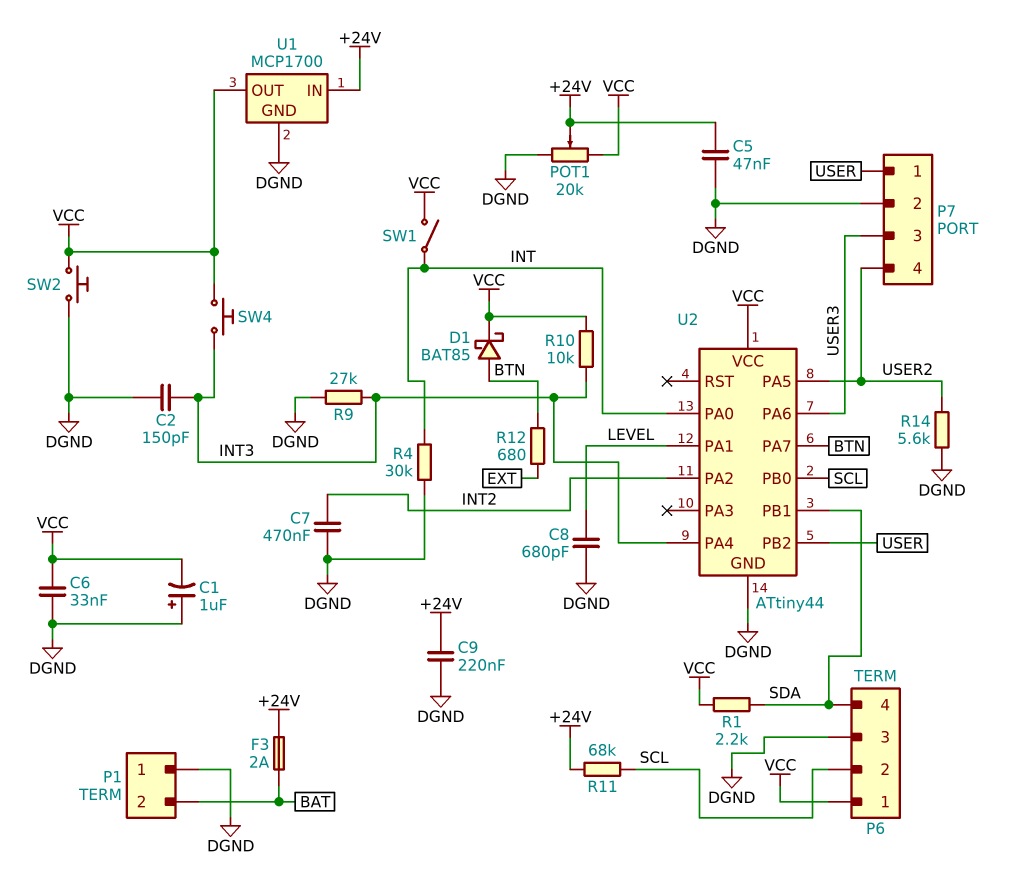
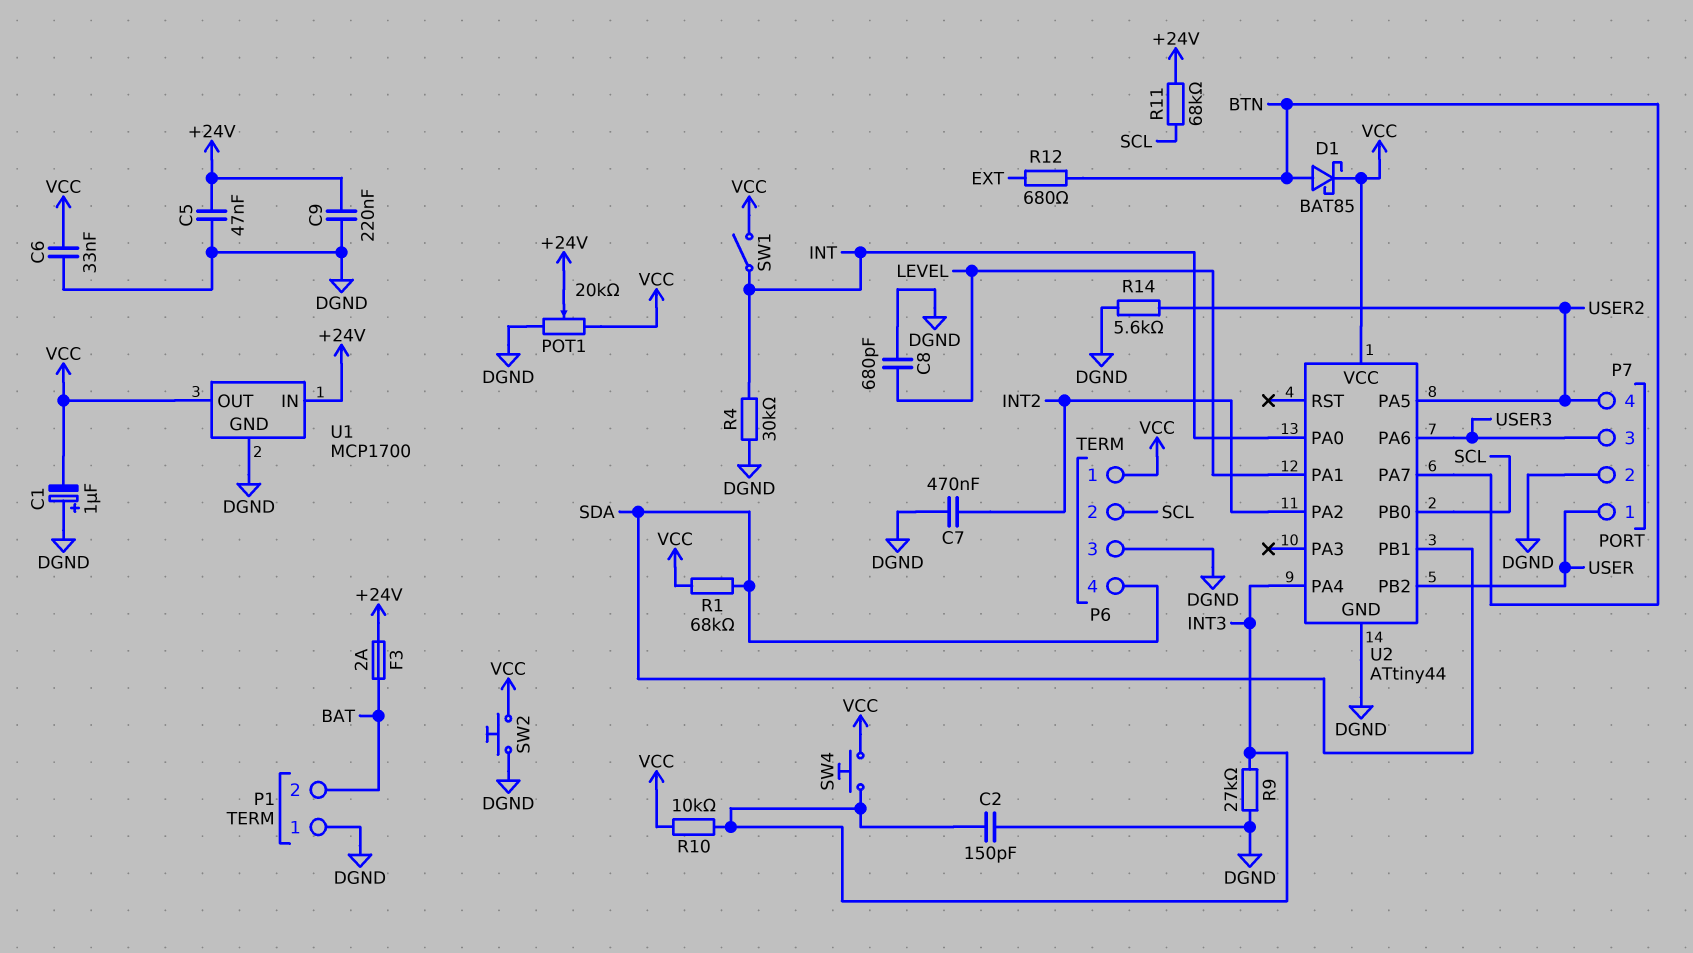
R1: 2.2k (SDA, VCC) -> 68k (SDA, VCC)

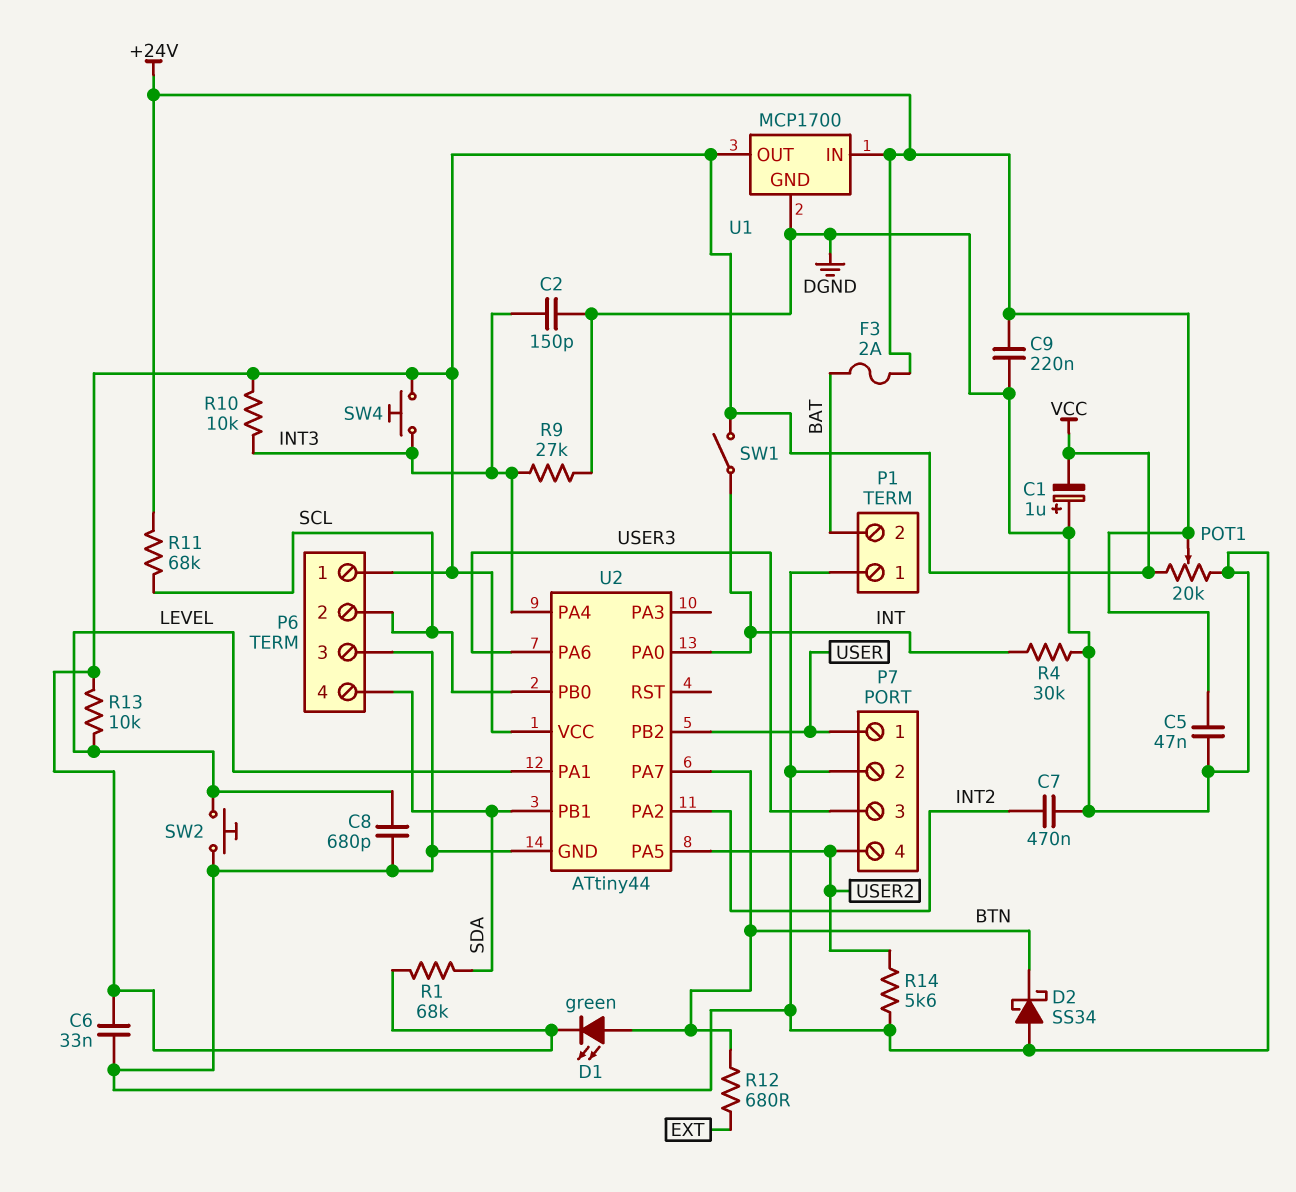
D1: schottky BAT85 (A BTN, K VCC) -> LED green (A BTN, K VCC)
D2: none -> schottky SS34 (A DGND, K BTN)
R13: none -> 10k (LEVEL, VCC)
SW2: button (DGND, VCC) -> button (DGND, LEVEL)

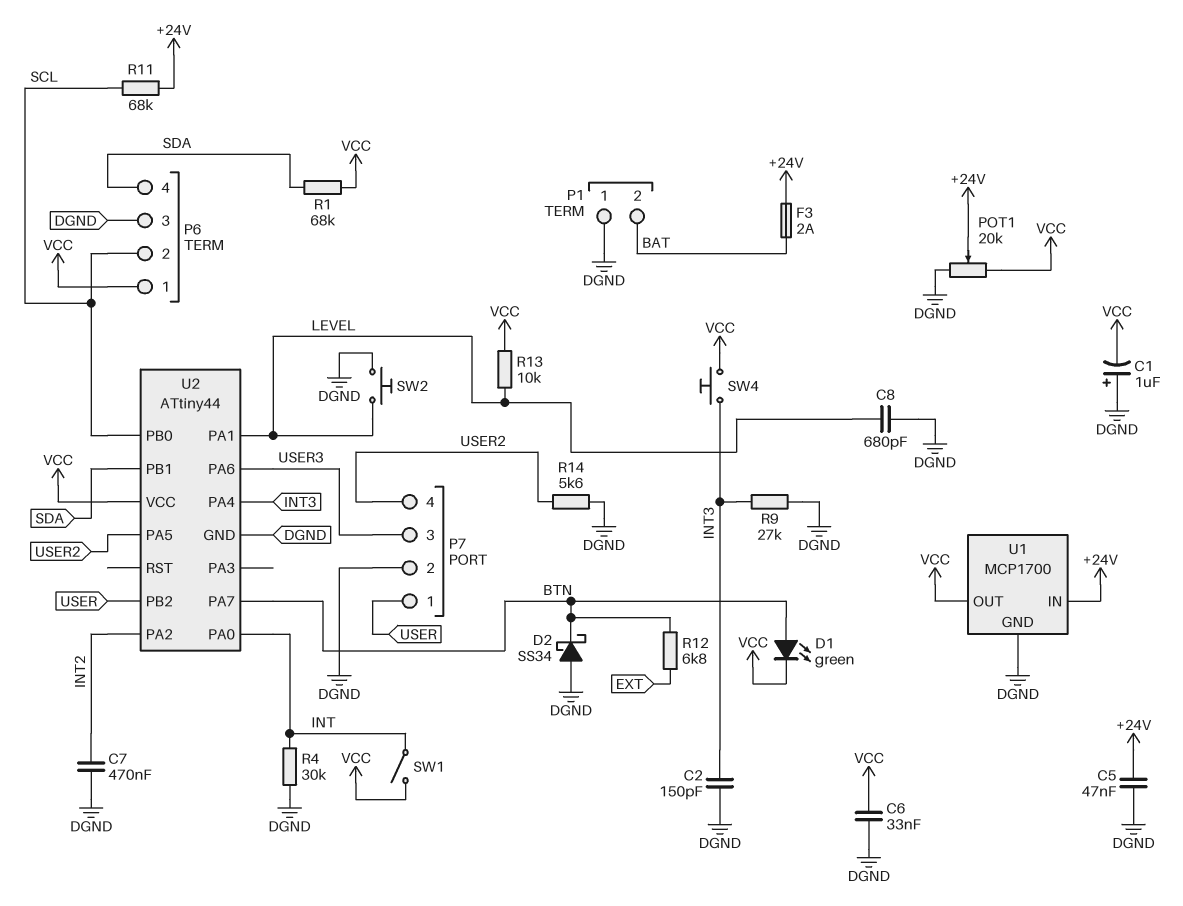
C9: 220nF (+24V, DGND) -> none
R10: 10k (INT3, VCC) -> none
R12: 680 (BTN, EXT) -> 6.8k (BTN, EXT)

